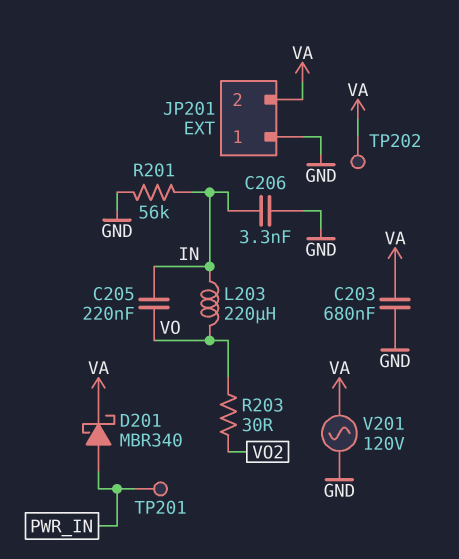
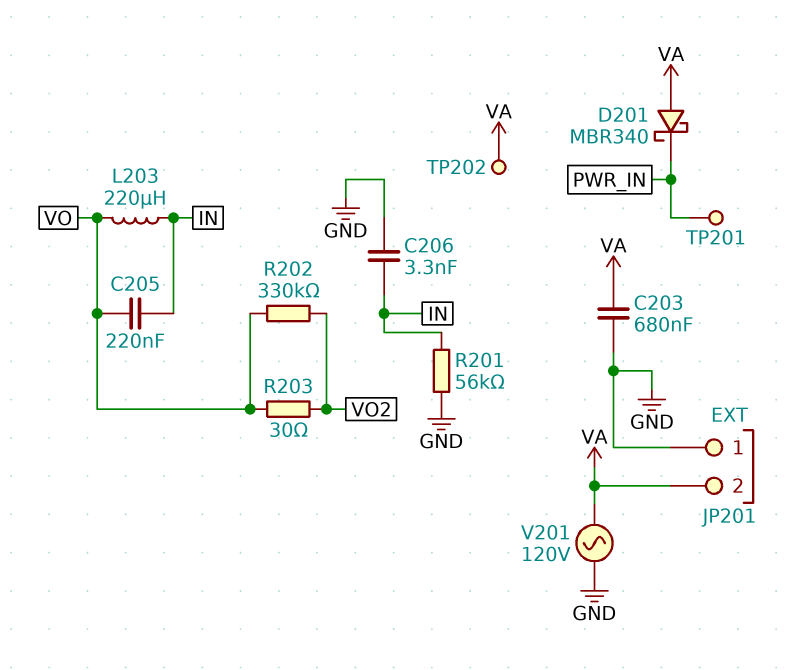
D201: schottky MBR340 (A PWR_IN, K VA) -> schottky MBR340 (A VA, K PWR_IN)
R202: none -> 330k (VO, VO2)

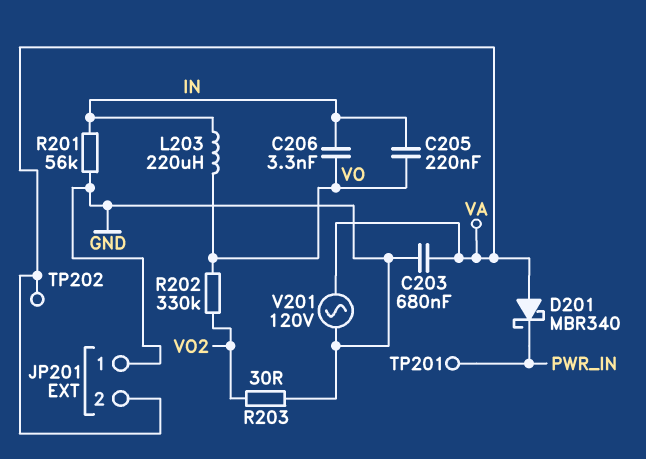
C206: 3.3nF (GND, IN) -> 3.3nF (IN, VO)
R203: 30 (VO, VO2) -> 30 (GND, VO2)

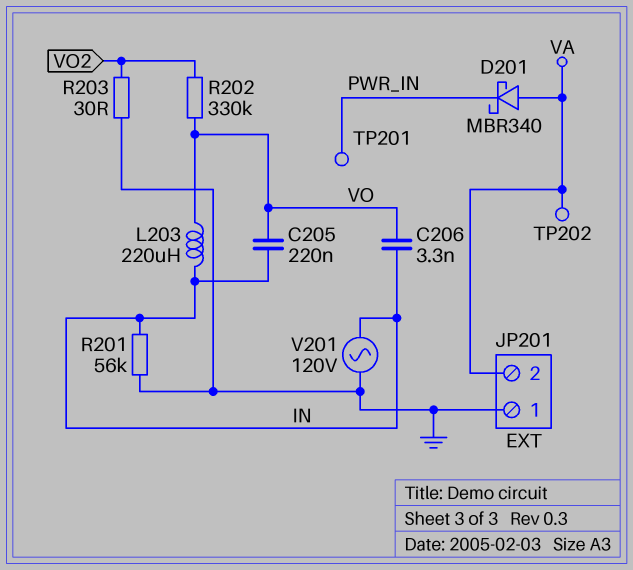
C203: 680nF (GND, VA) -> none
V201: AC 120V (GND, VA) -> AC 120V (GND, IN)

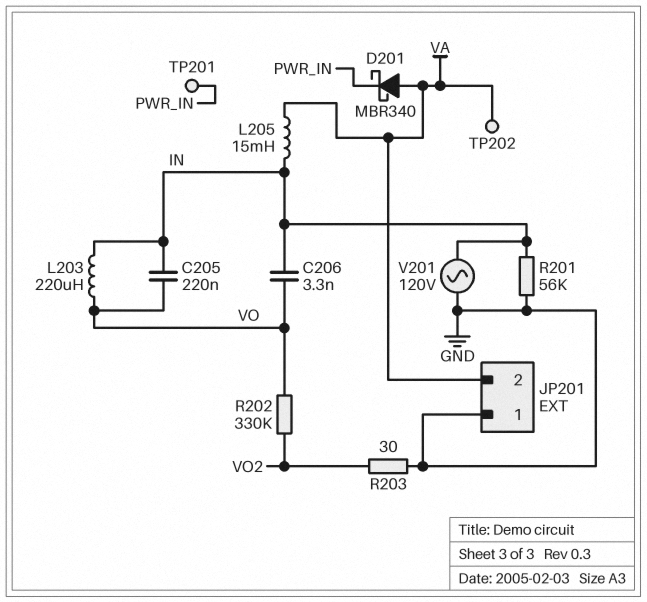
L205: none -> 15mH (IN, VA)

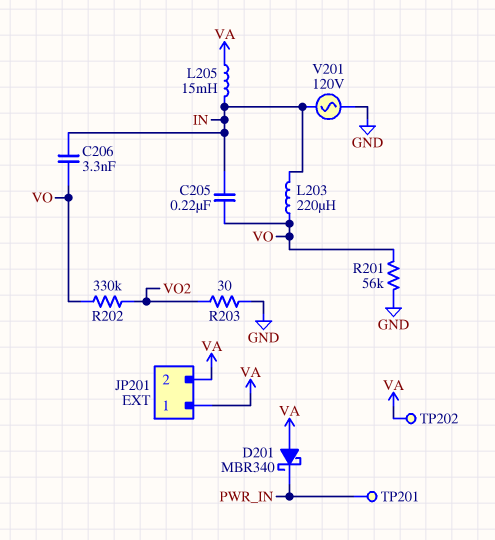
JP201 pin 1: GND -> VA
R201: 56k (GND, IN) -> 56k (GND, VO)

